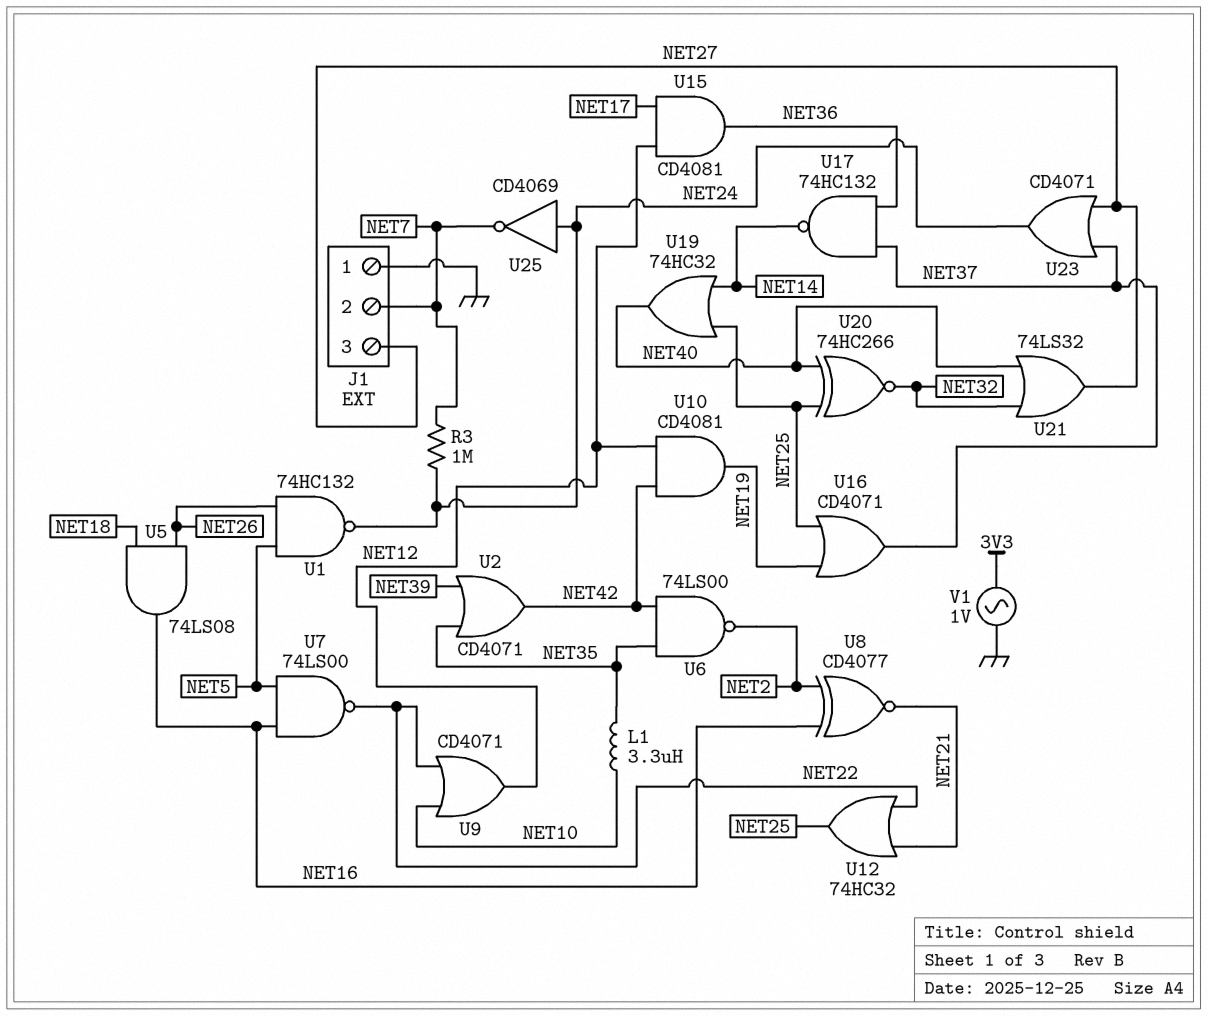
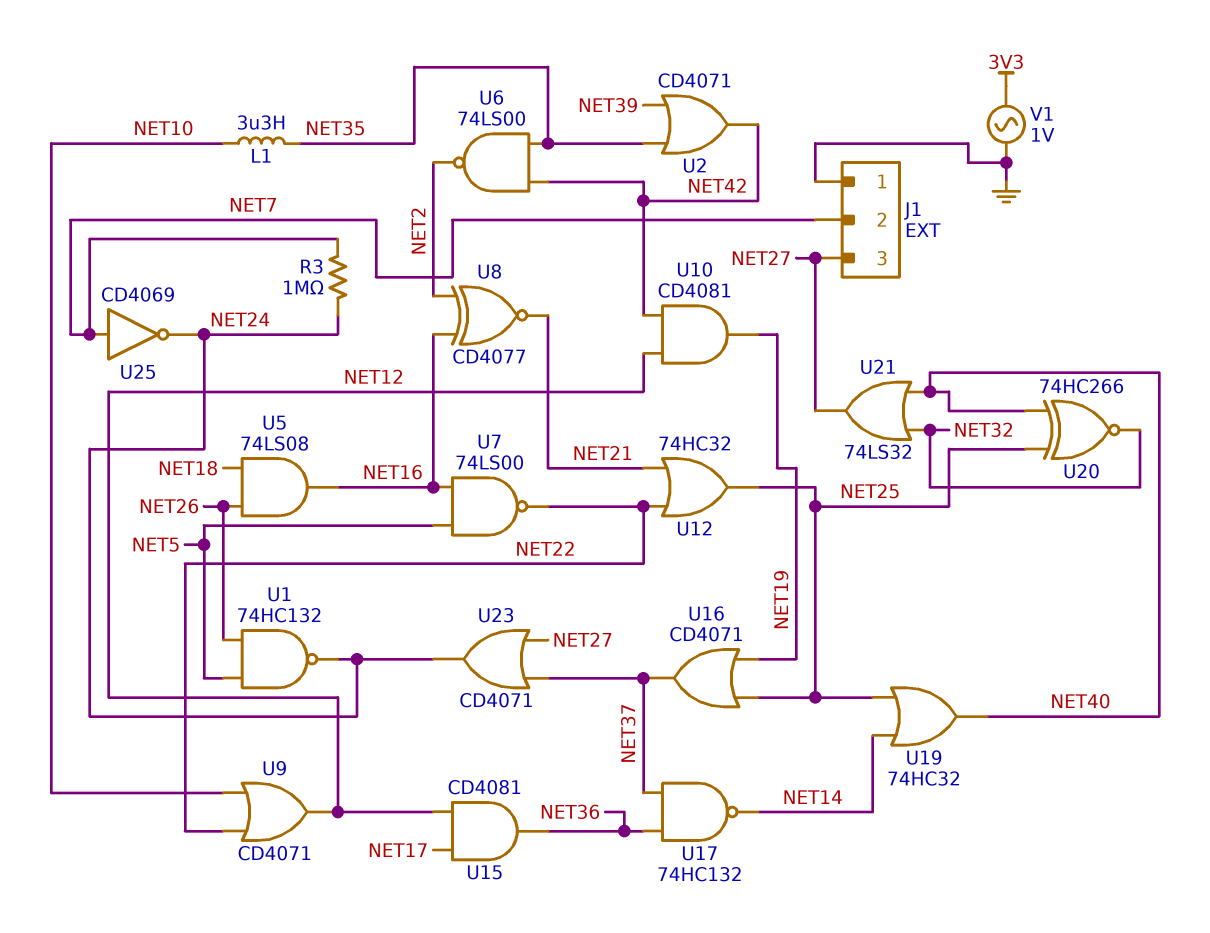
U25: NOT CD4069 (in NET24, out NET7) -> NOT CD4069 (in NET7, out NET24)

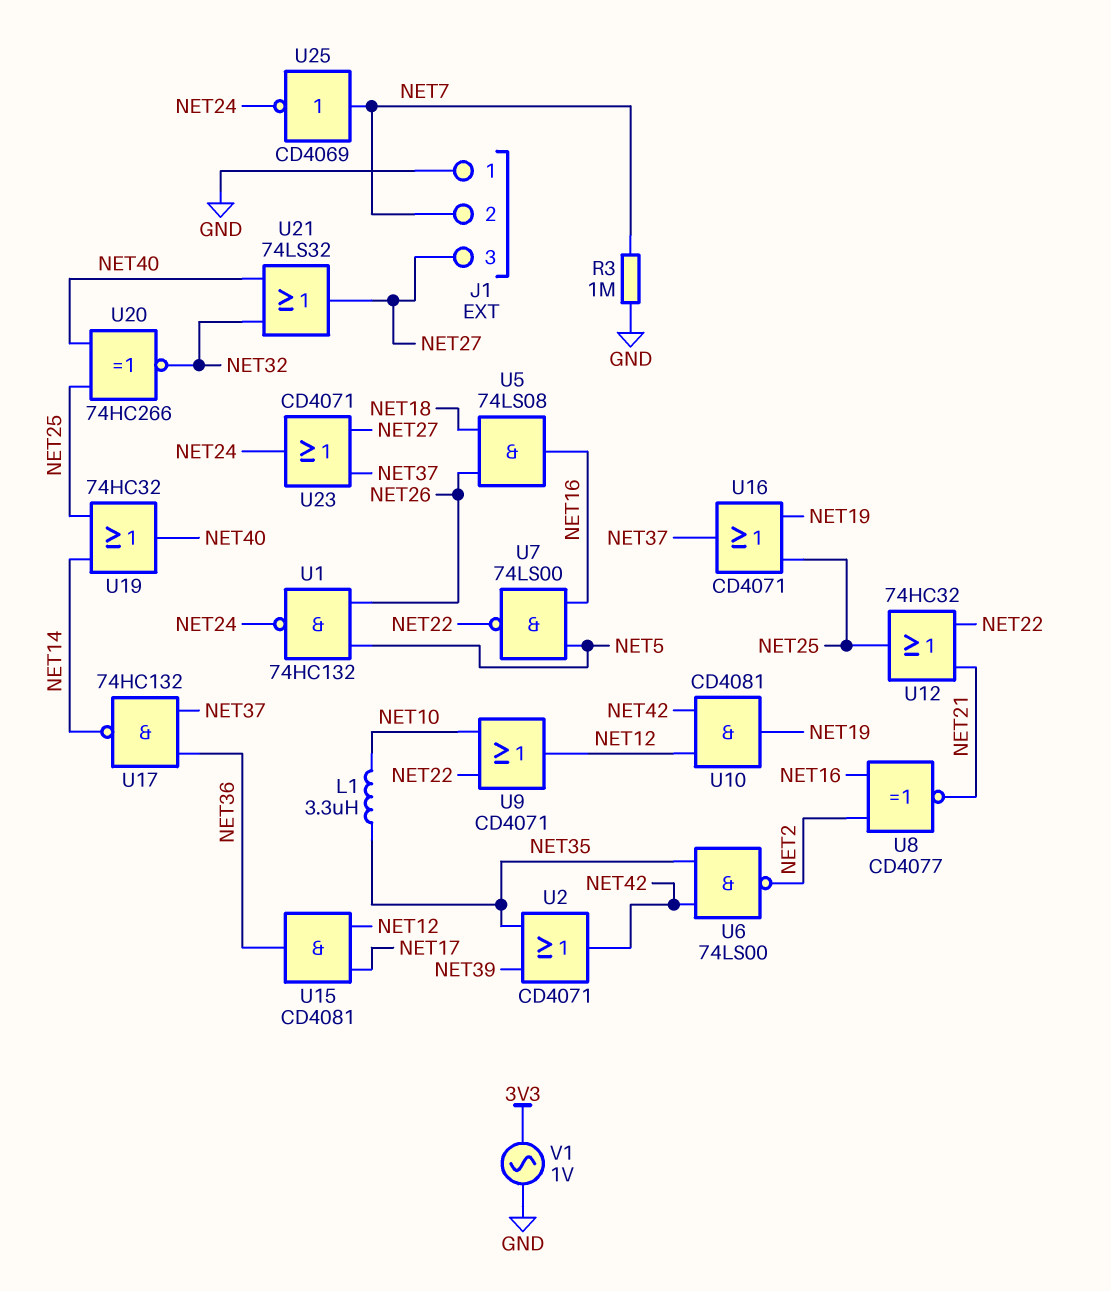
R3: 1M (NET7, NET24) -> 1M (GND, NET7)

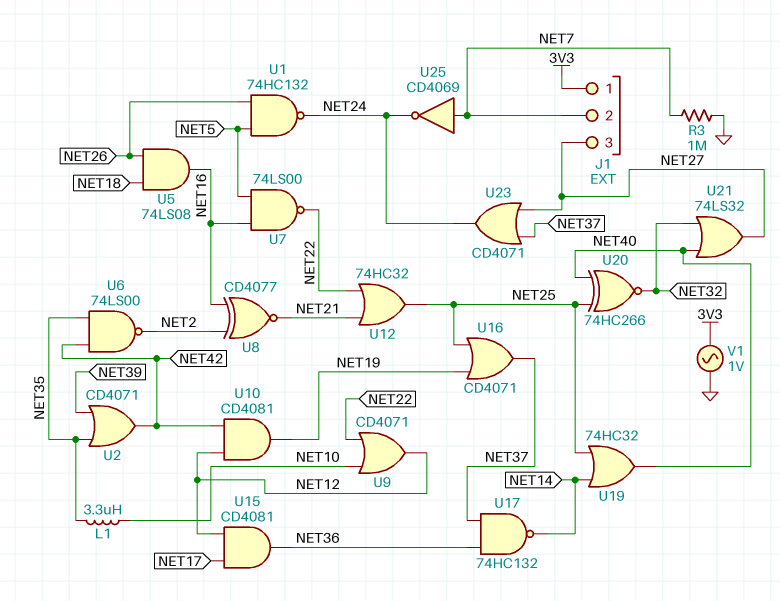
J1 pin 1: GND -> 3V3

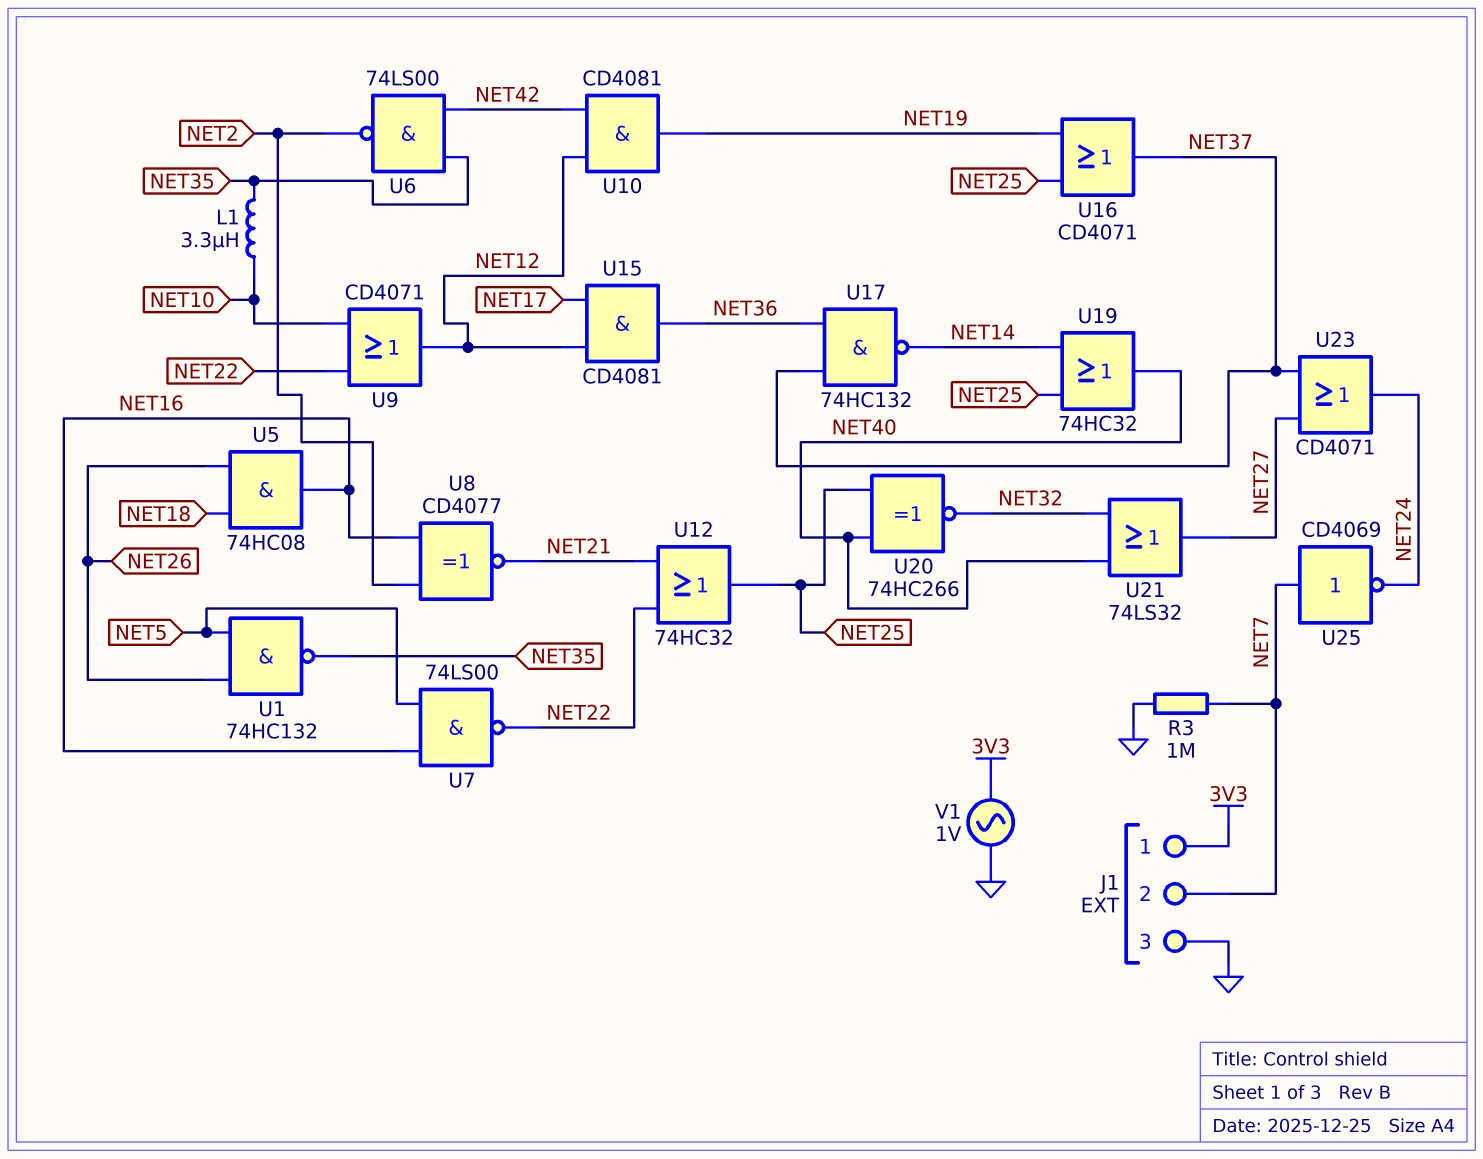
J1 pin 3: NET27 -> GND
U1: NAND 74HC132 (in NET5, in NET26, out NET24) -> NAND 74HC132 (in NET5, in NET26, out NET35)
U2: OR CD4071 (in NET35, in NET39, out NET42) -> none
U5: AND 74LS08 (in NET18, in NET26, out NET16) -> AND 74HC08 (in NET18, in NET26, out NET16)

